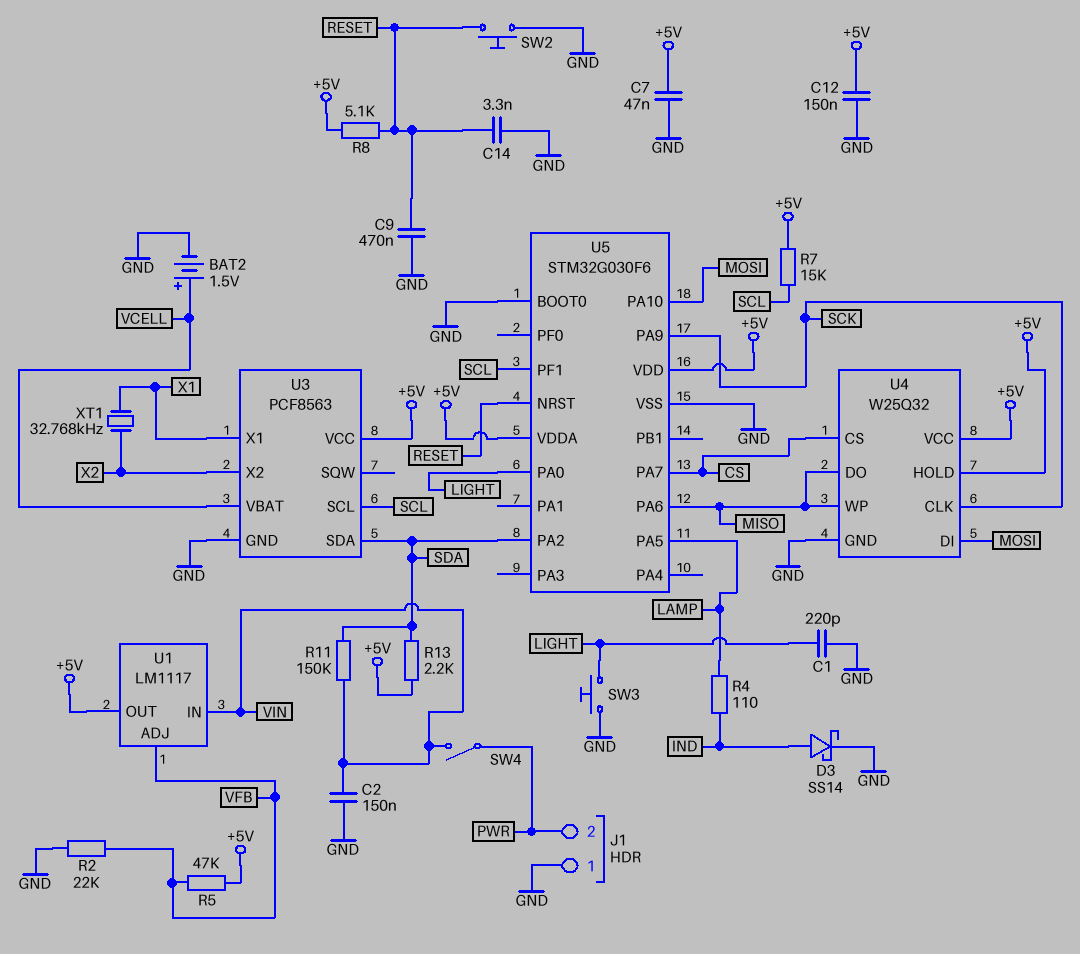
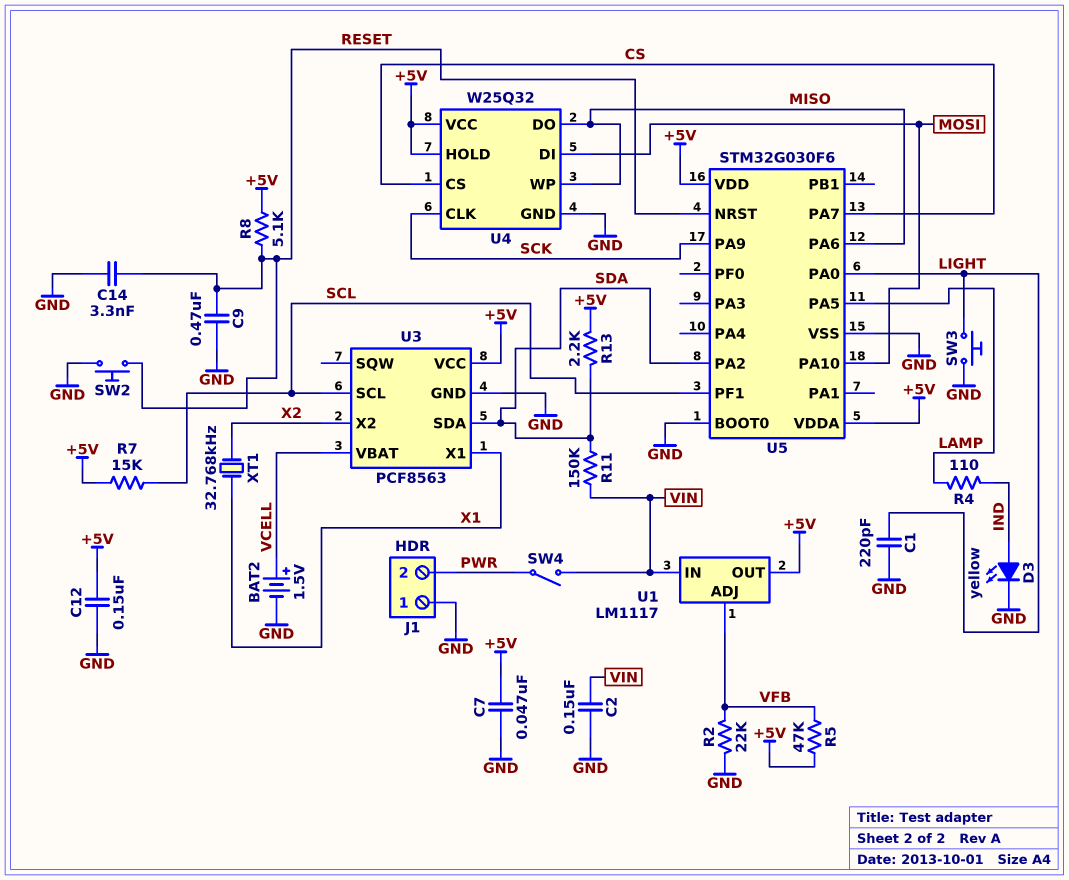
D3: schottky SS14 (A IND, K GND) -> LED yellow (A IND, K GND)

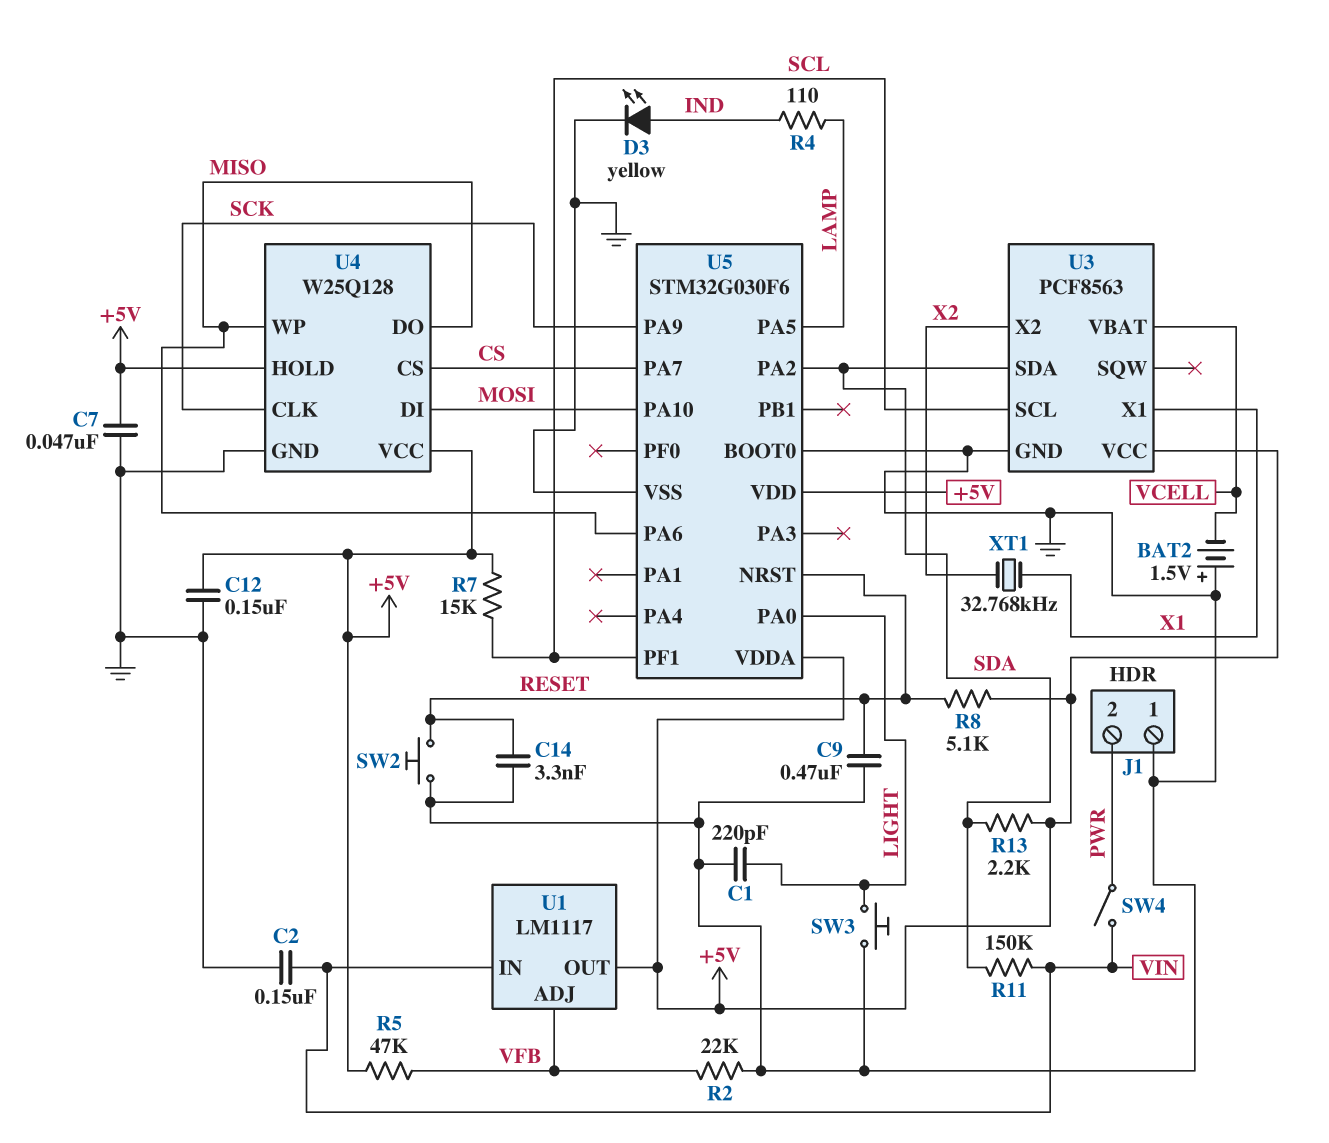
BAT2: 1.5V (plus VCELL, minus GND) -> 1.5V (plus GND, minus VCELL)
U4: W25Q32 -> W25Q128

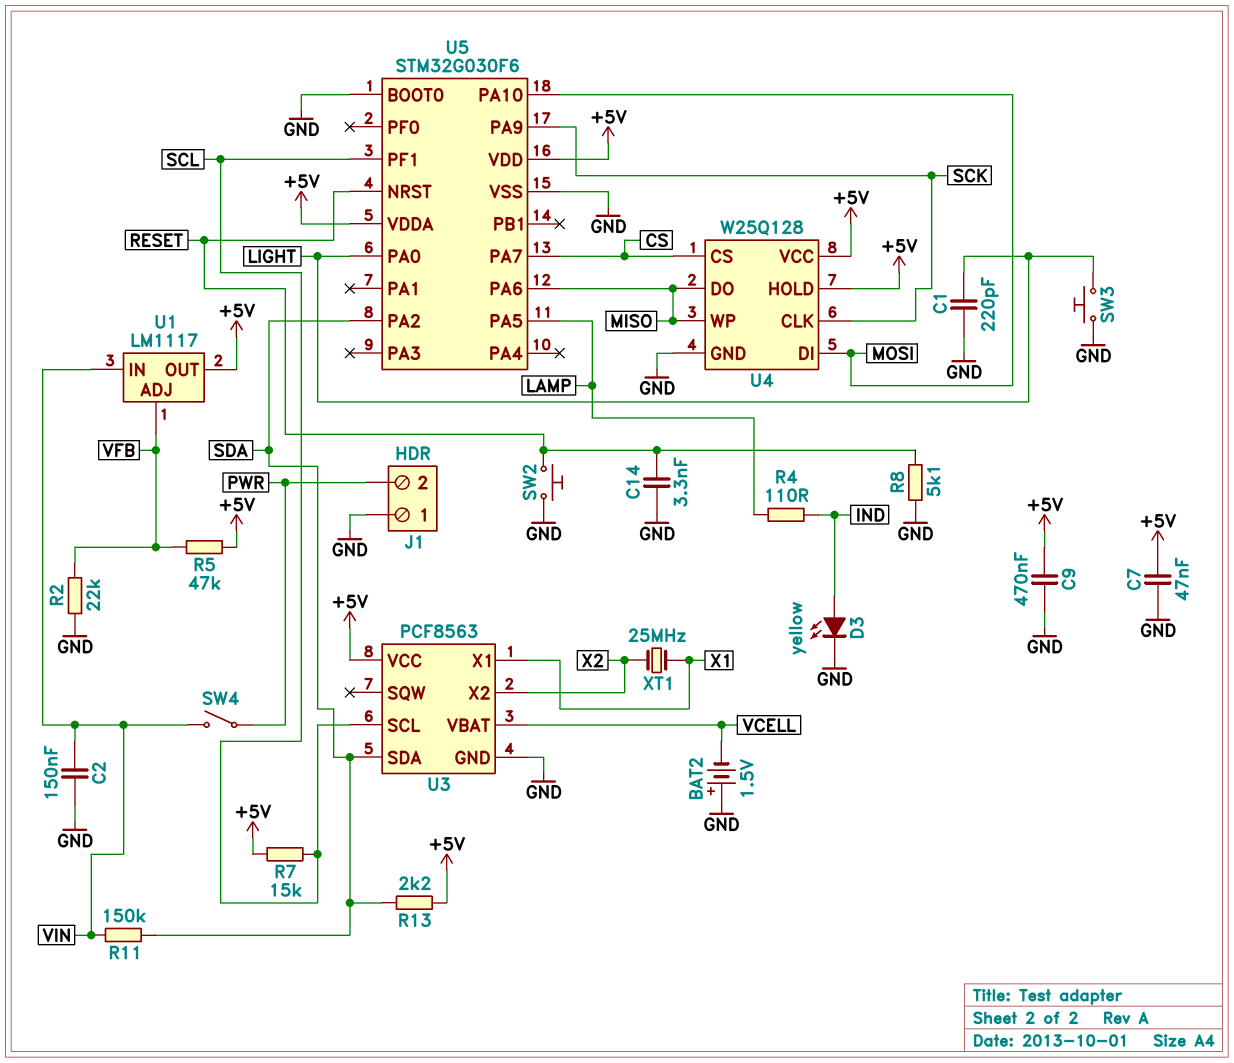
C9: 470nF (GND, RESET) -> 470nF (+5V, GND)
C12: 150nF (+5V, GND) -> none
R8: 5.1k (+5V, RESET) -> 5.1k (GND, RESET)
XT1: 32.768kHz (X1, X2) -> 25MHz (X1, X2)

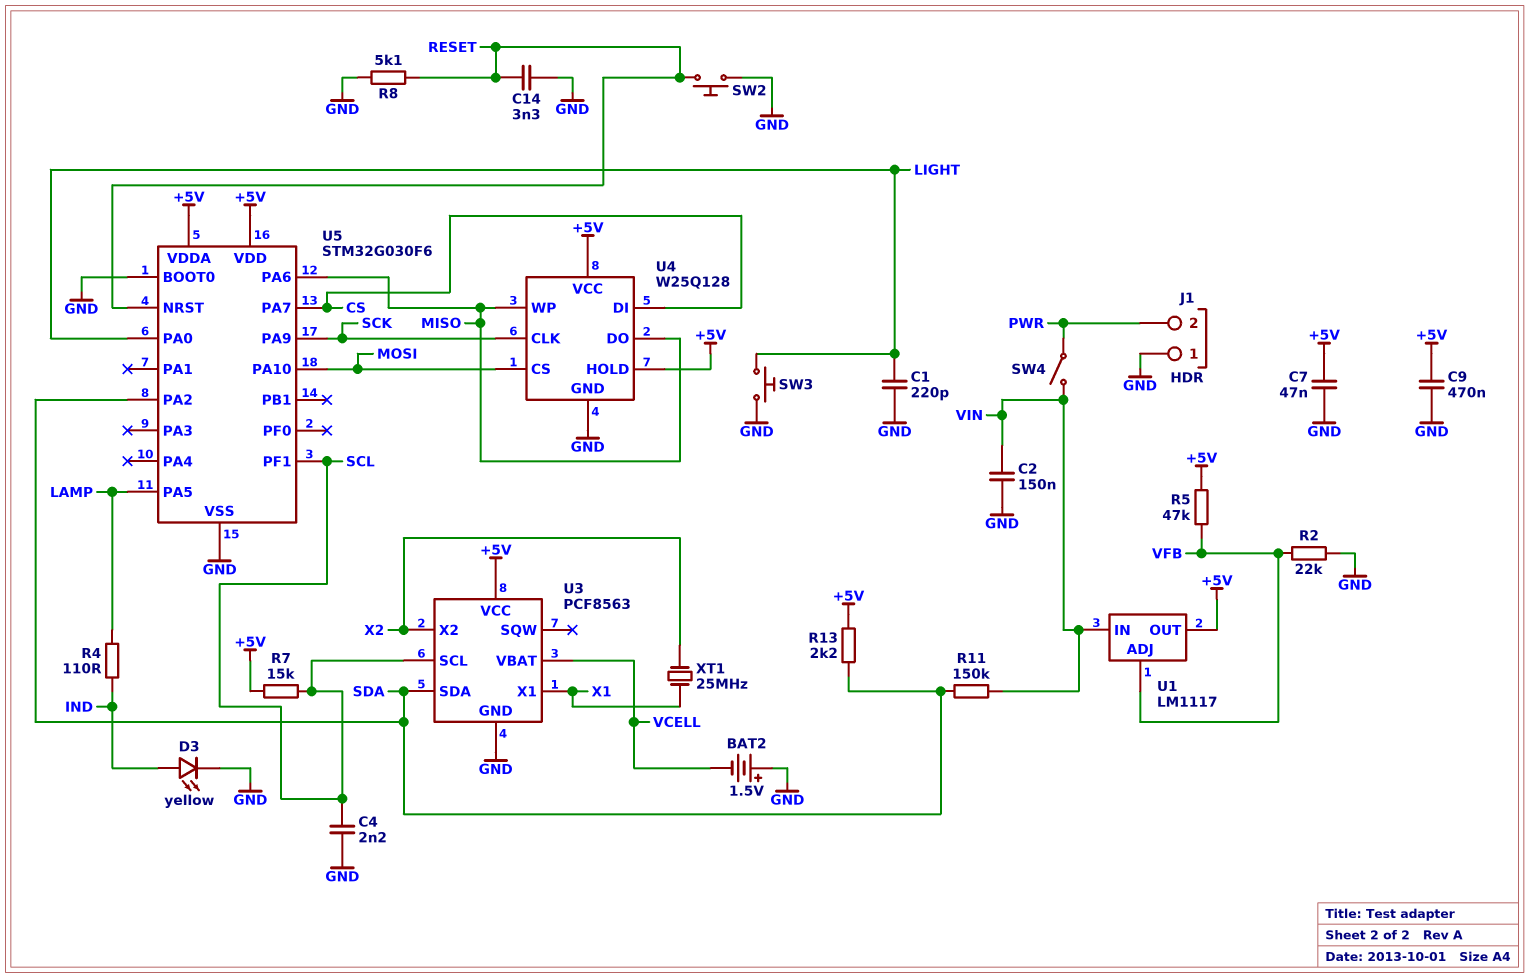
C4: none -> 2.2nF (GND, SCL)
U4 pin CS: CS -> MOSI
U4 pin DI: MOSI -> CS

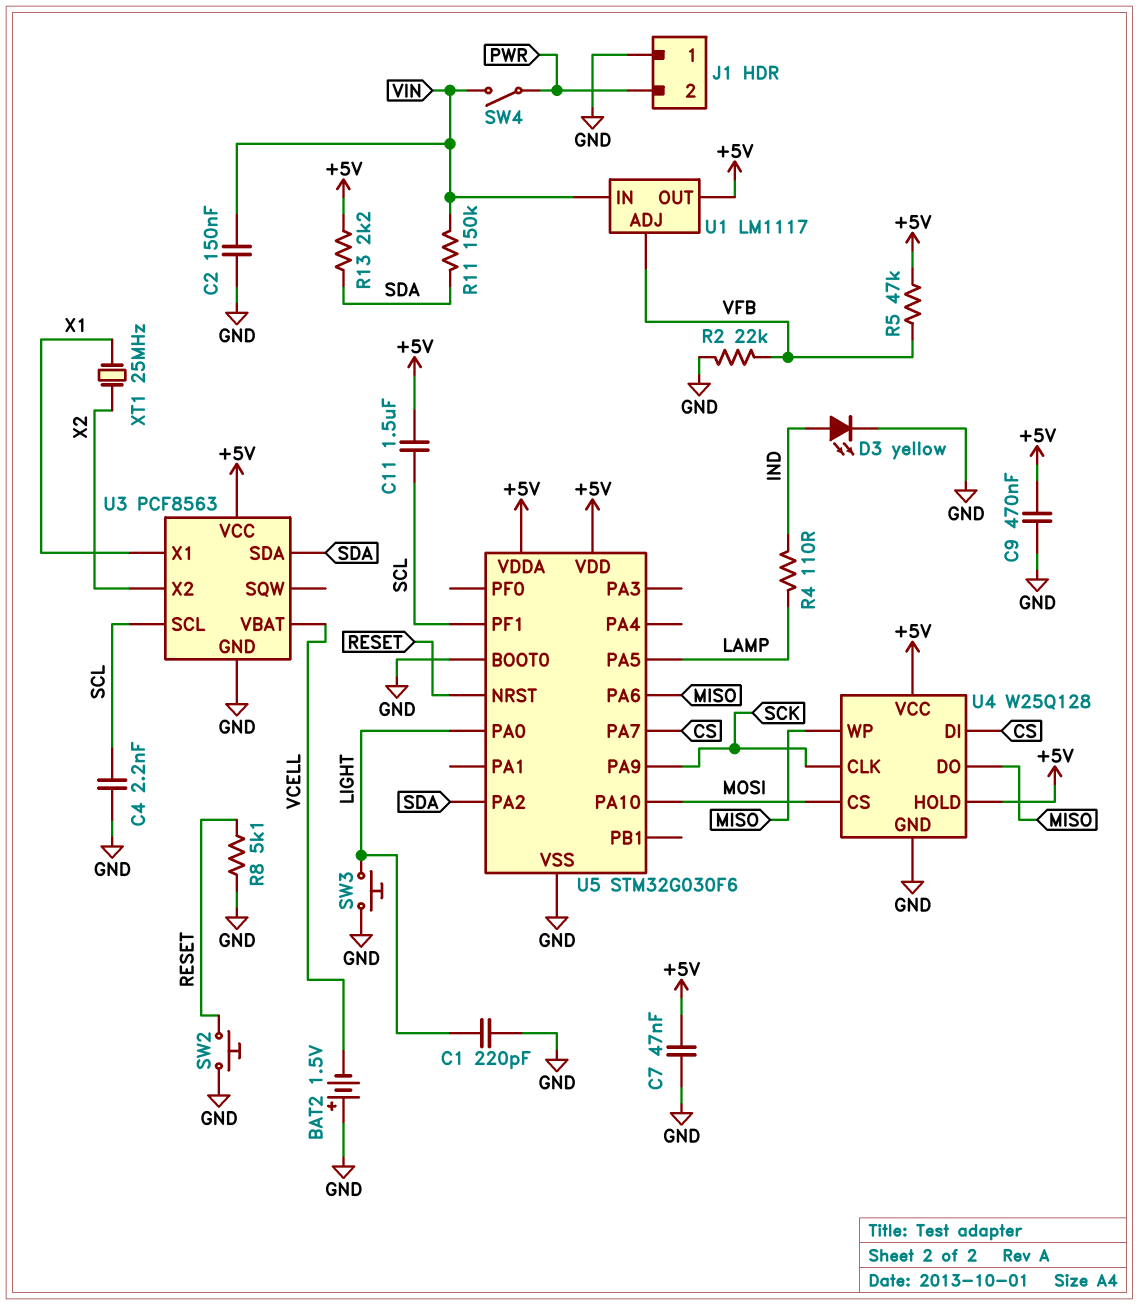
C11: none -> 1.5uF (+5V, SCL)
C14: 3.3nF (GND, RESET) -> none
R7: 15k (+5V, SCL) -> none

